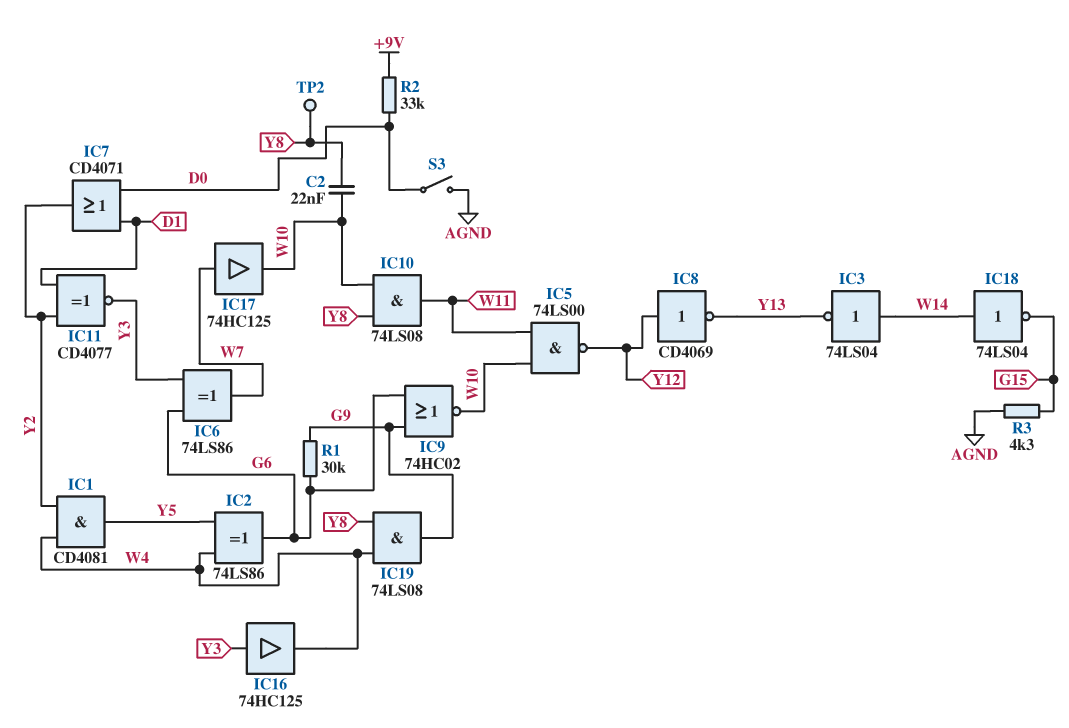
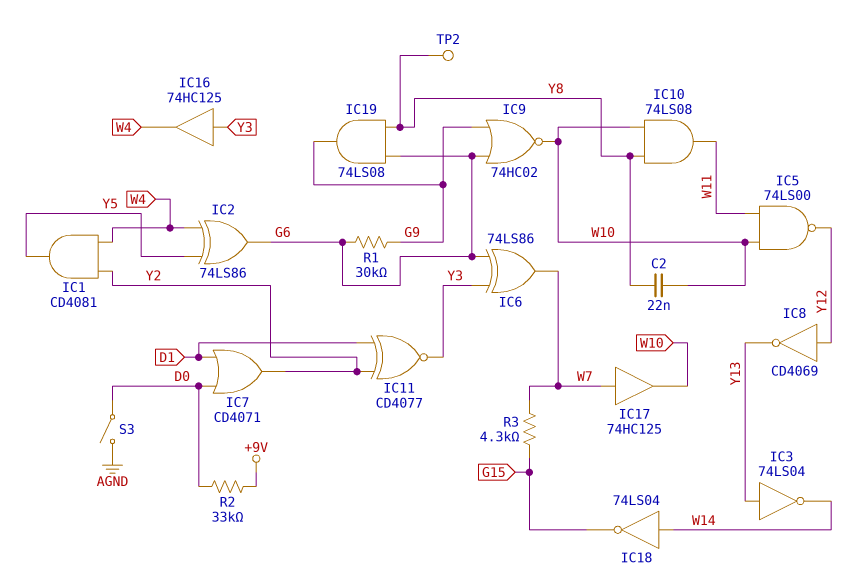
IC3: NOT 74LS04 (in W14, out Y13) -> NOT 74LS04 (in Y13, out W14)
IC19: AND 74LS08 (in W4, in Y8, out G9) -> AND 74LS08 (in G6, in Y8, out G9)
R3: 4.3k (AGND, G15) -> 4.3k (G15, W7)

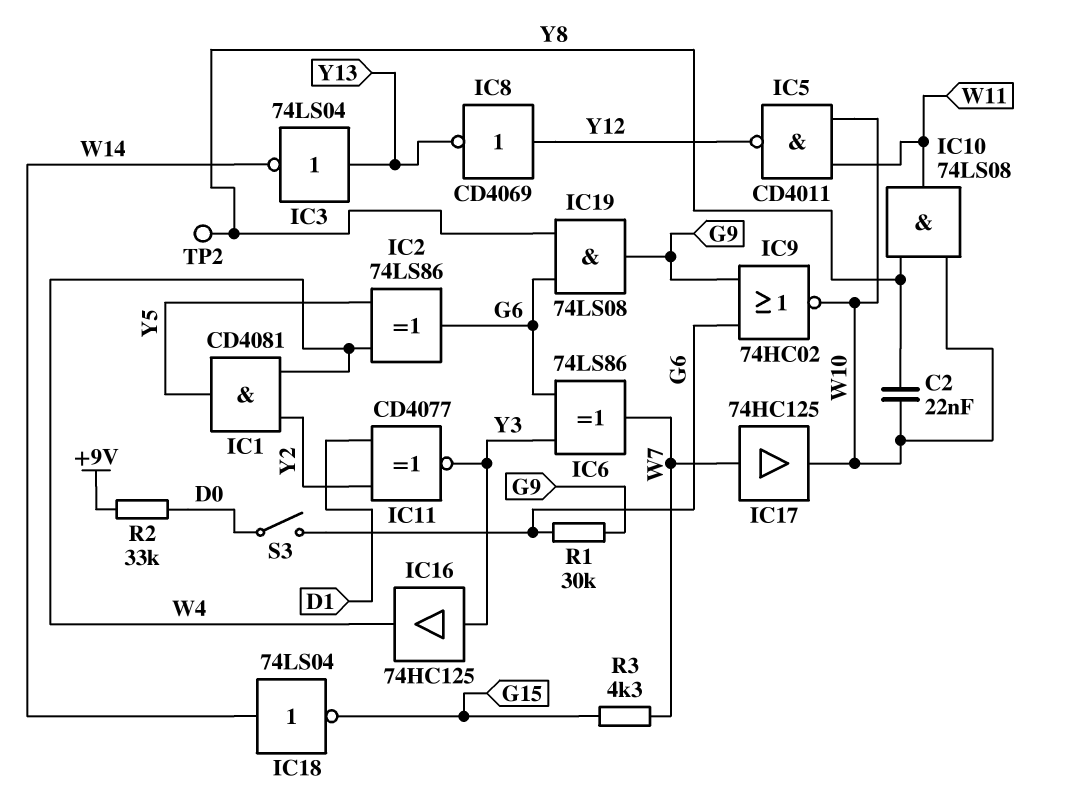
IC5: NAND 74LS00 (in W10, in W11, out Y12) -> NAND CD4011 (in W10, in W11, out Y12)
IC7: OR CD4071 (in D0, in D1, out Y2) -> none
S3: switch (AGND, D0) -> switch (D0, G6)

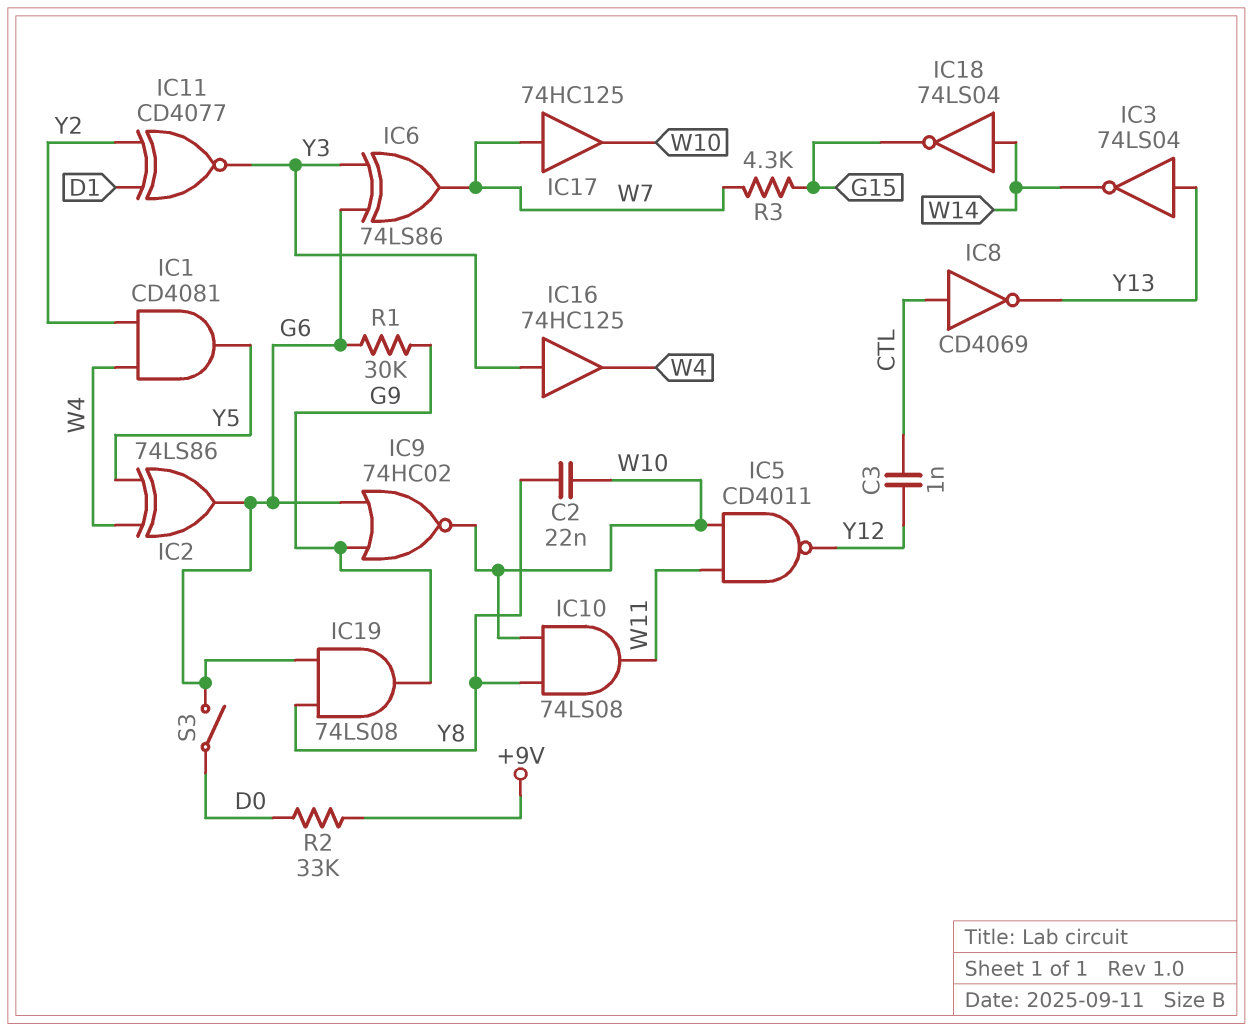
C3: none -> 1nF (CTL, Y12)
IC8: NOT CD4069 (in Y12, out Y13) -> NOT CD4069 (in CTL, out Y13)
TP2: test point (Y8) -> none

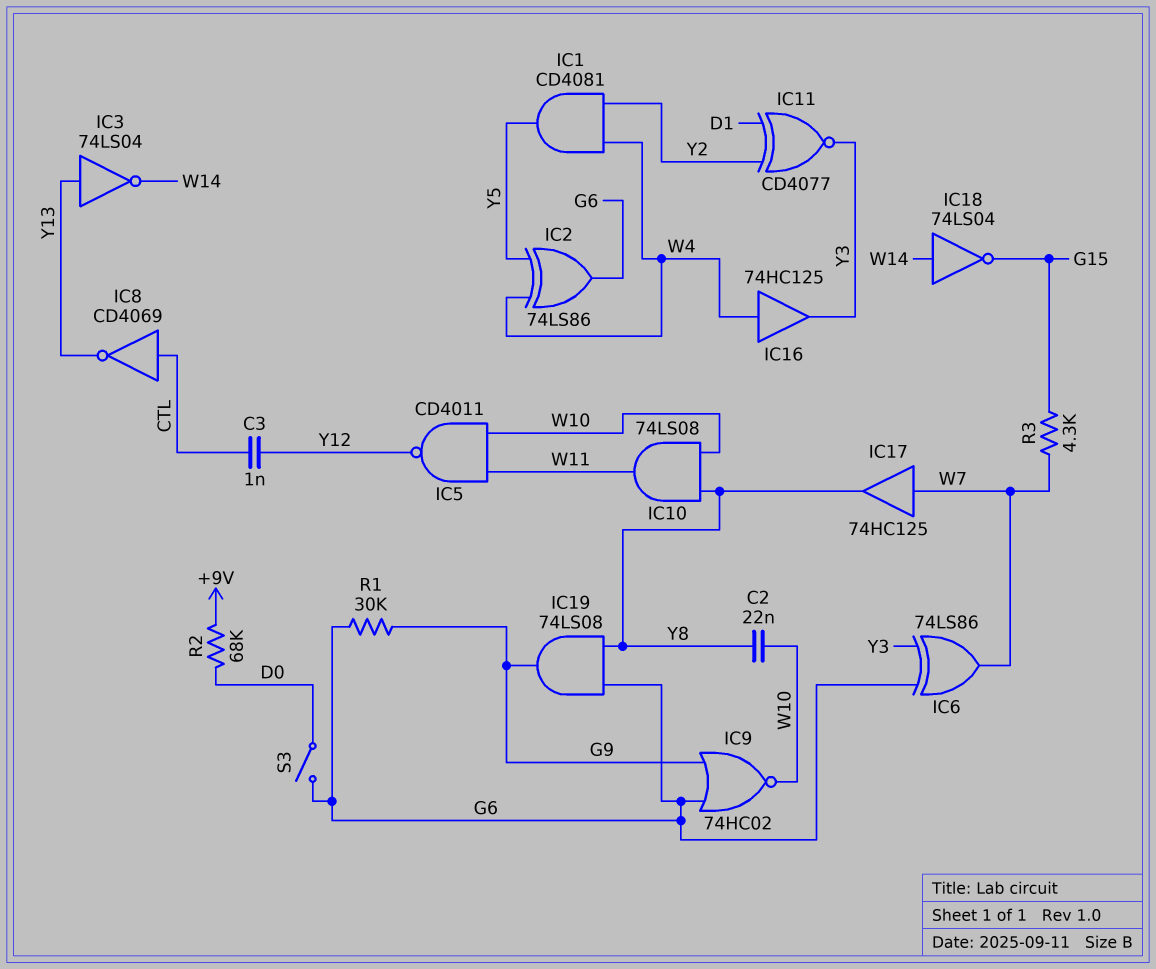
IC16: buffer 74HC125 (in Y3, out W4) -> buffer 74HC125 (in W4, out Y3)
IC17: buffer 74HC125 (in W7, out W10) -> buffer 74HC125 (in W7, out Y8)
R2: 33k (+9V, D0) -> 68k (+9V, D0)

